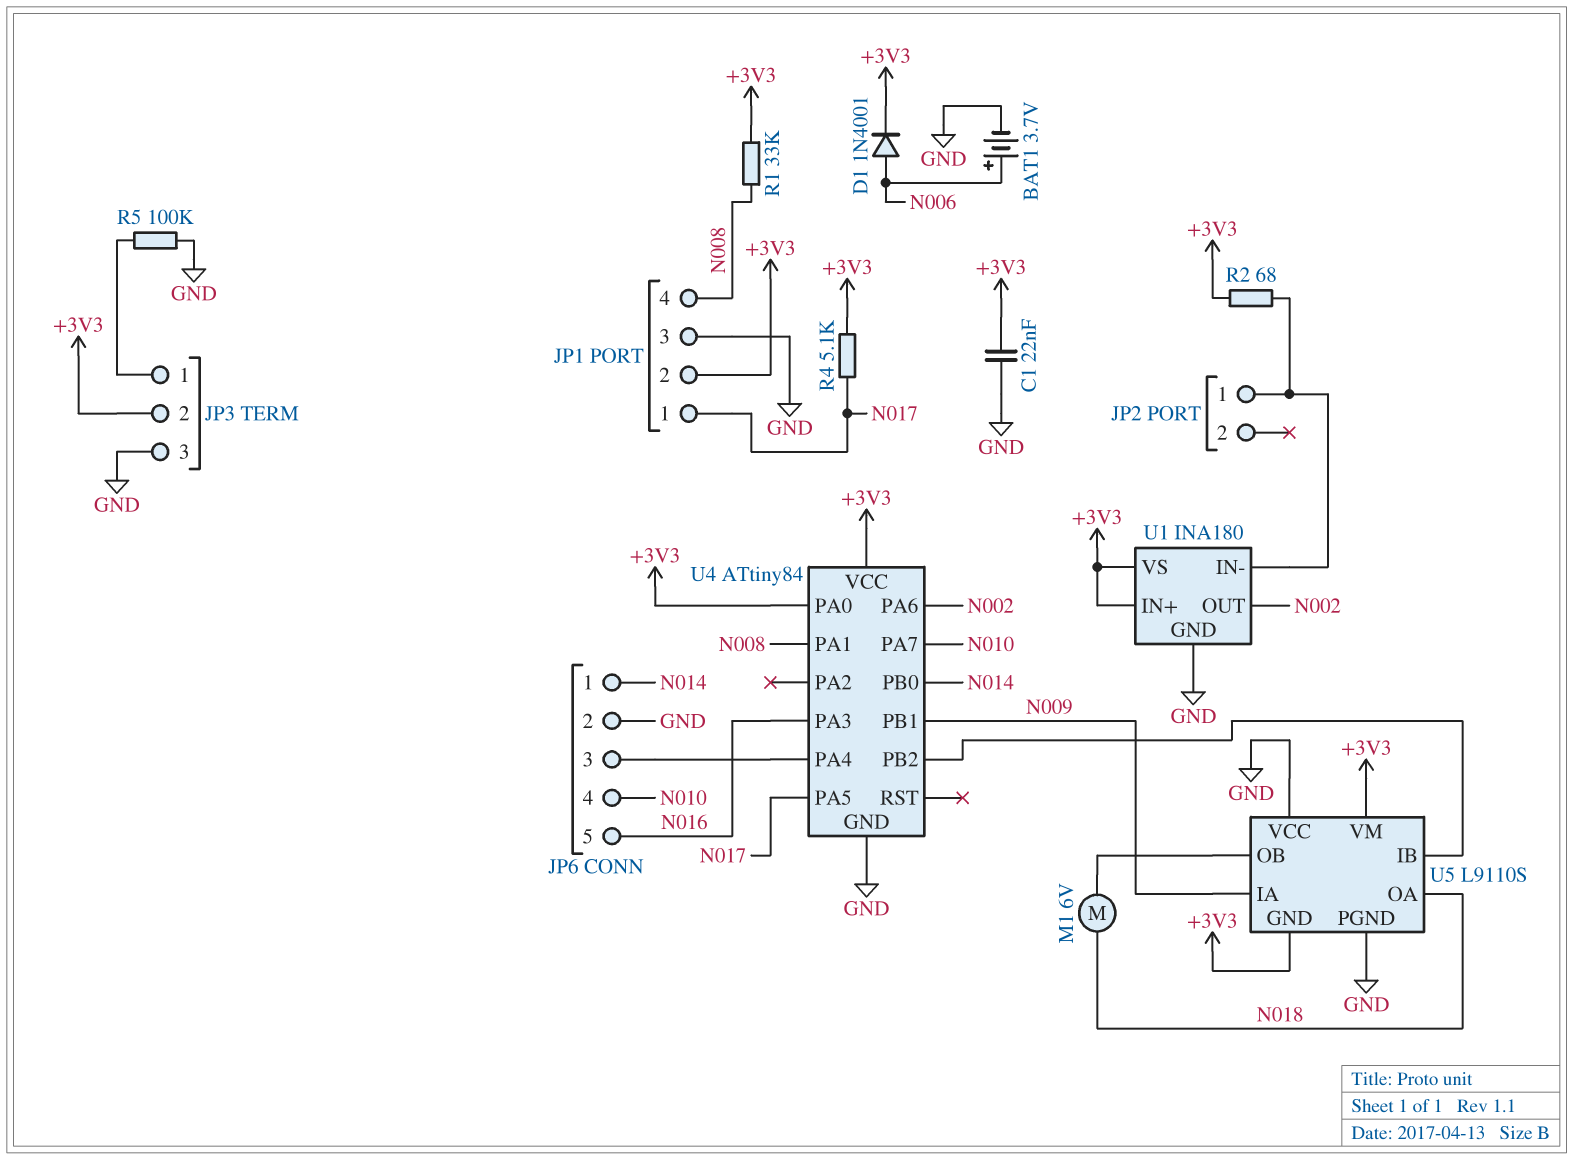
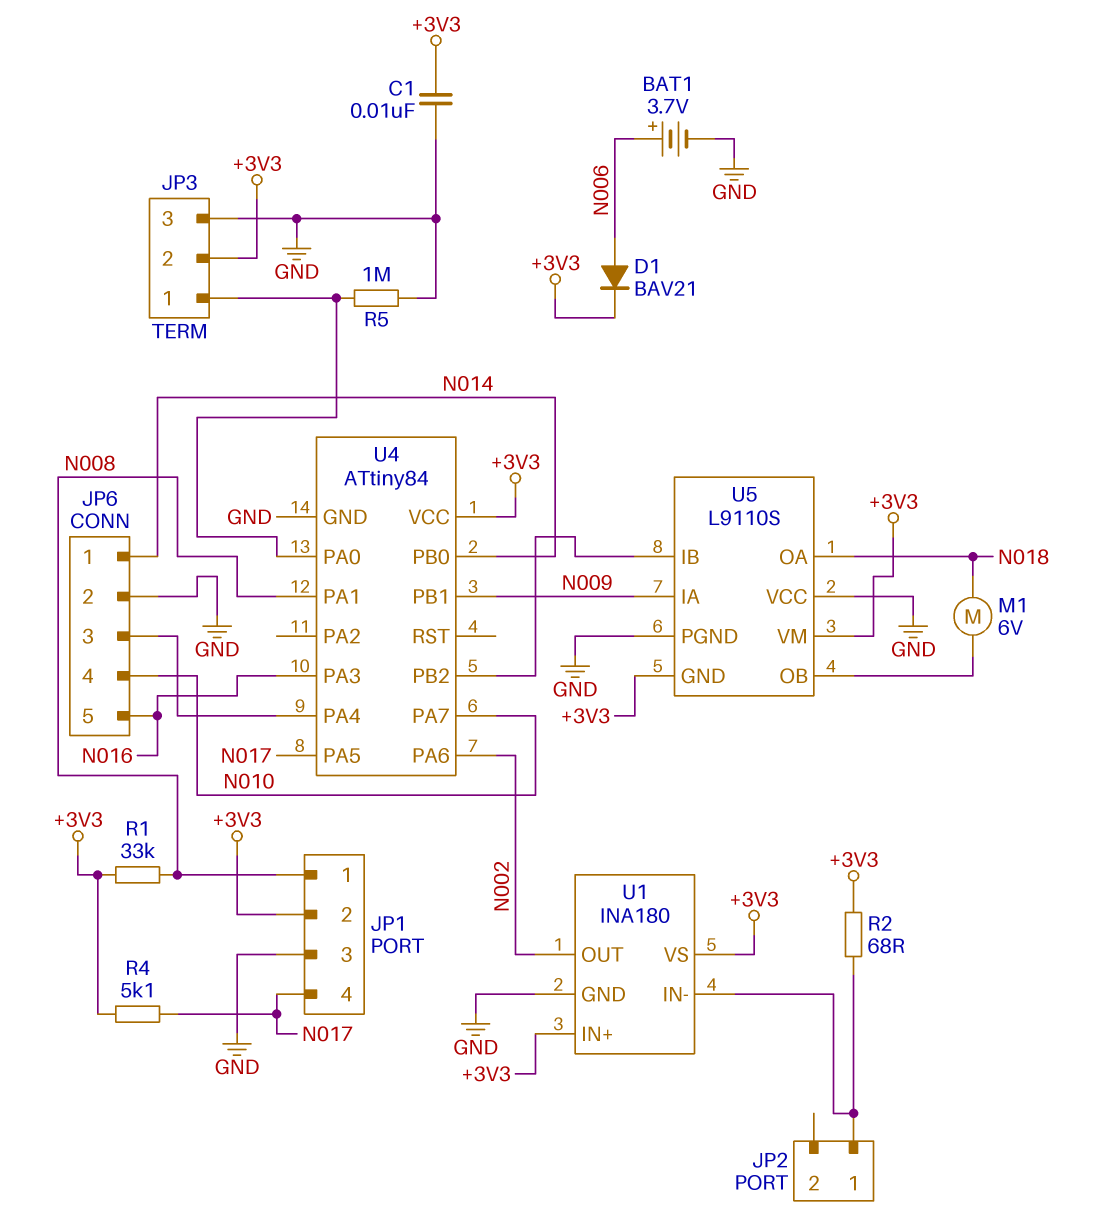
C1: 22nF (+3V3, GND) -> 10nF (+3V3, GND)
D1: diode 1N4001 (A N006, K +3V3) -> diode BAV21 (A N006, K +3V3)
JP1 pin 1: N017 -> N008
JP1 pin 4: N008 -> N017
R5: 100k (GND, JP3/1) -> 1M (GND, JP3/1)
U4 pin PA0: +3V3 -> JP3/1

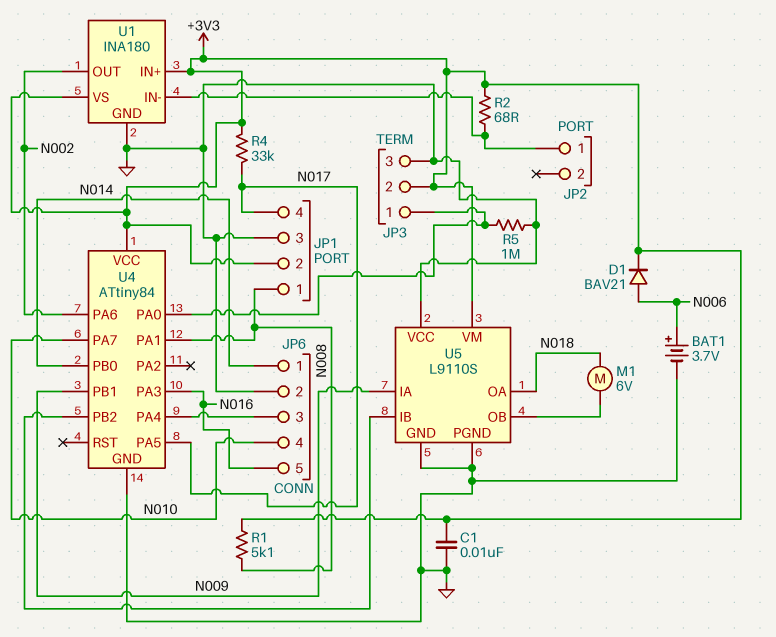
R1: 33k (+3V3, N008) -> 5.1k (+3V3, N008)
R4: 5.1k (+3V3, N017) -> 33k (+3V3, N017)
U5 pin GND: +3V3 -> GND

